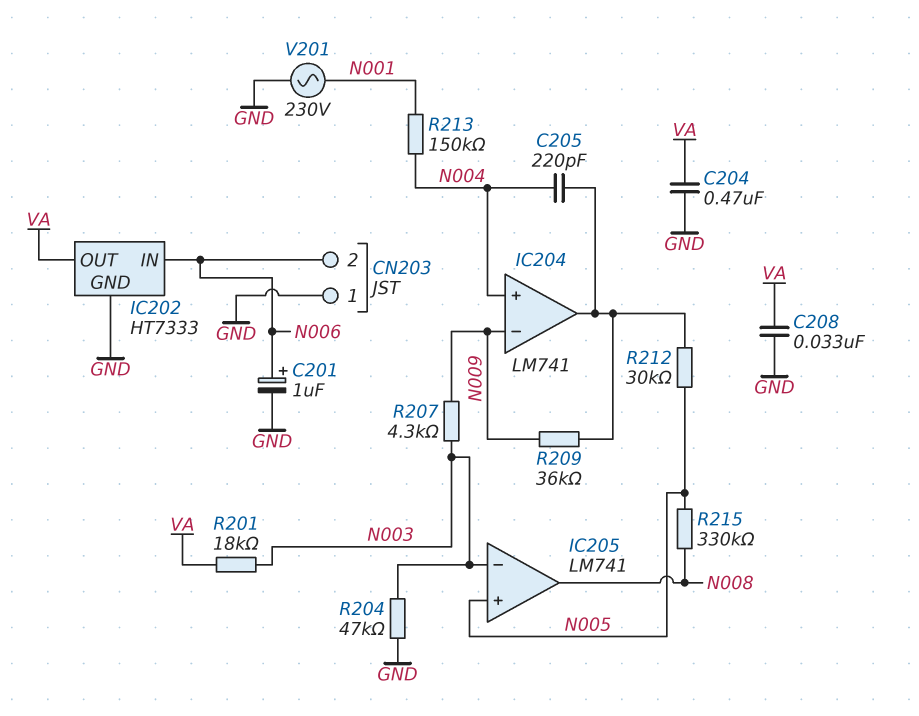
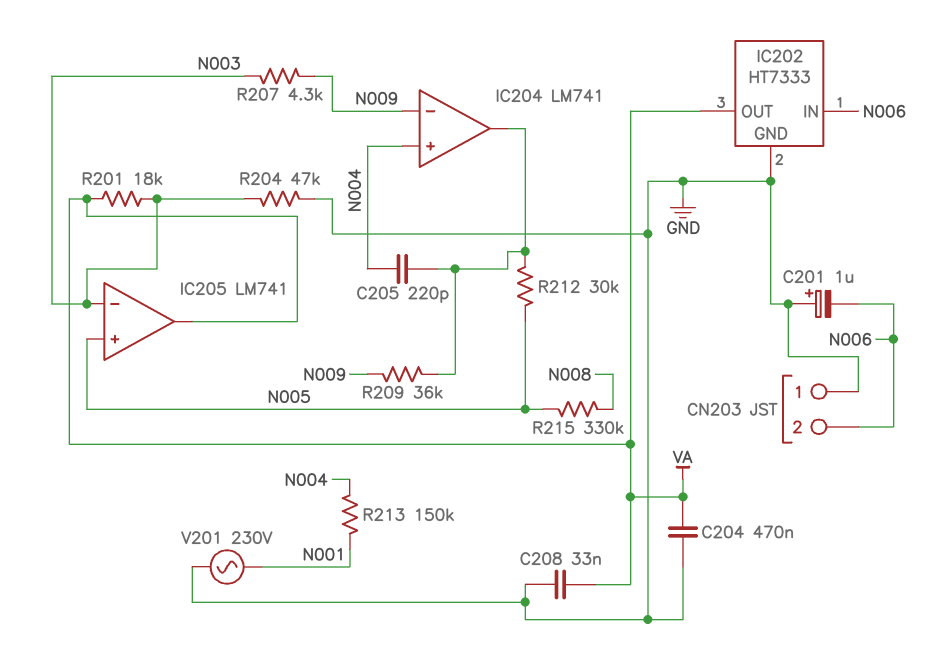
C201: 1uF (plus N006, minus GND) -> 1uF (plus GND, minus N006)
IC205 pin out: N008 -> VA

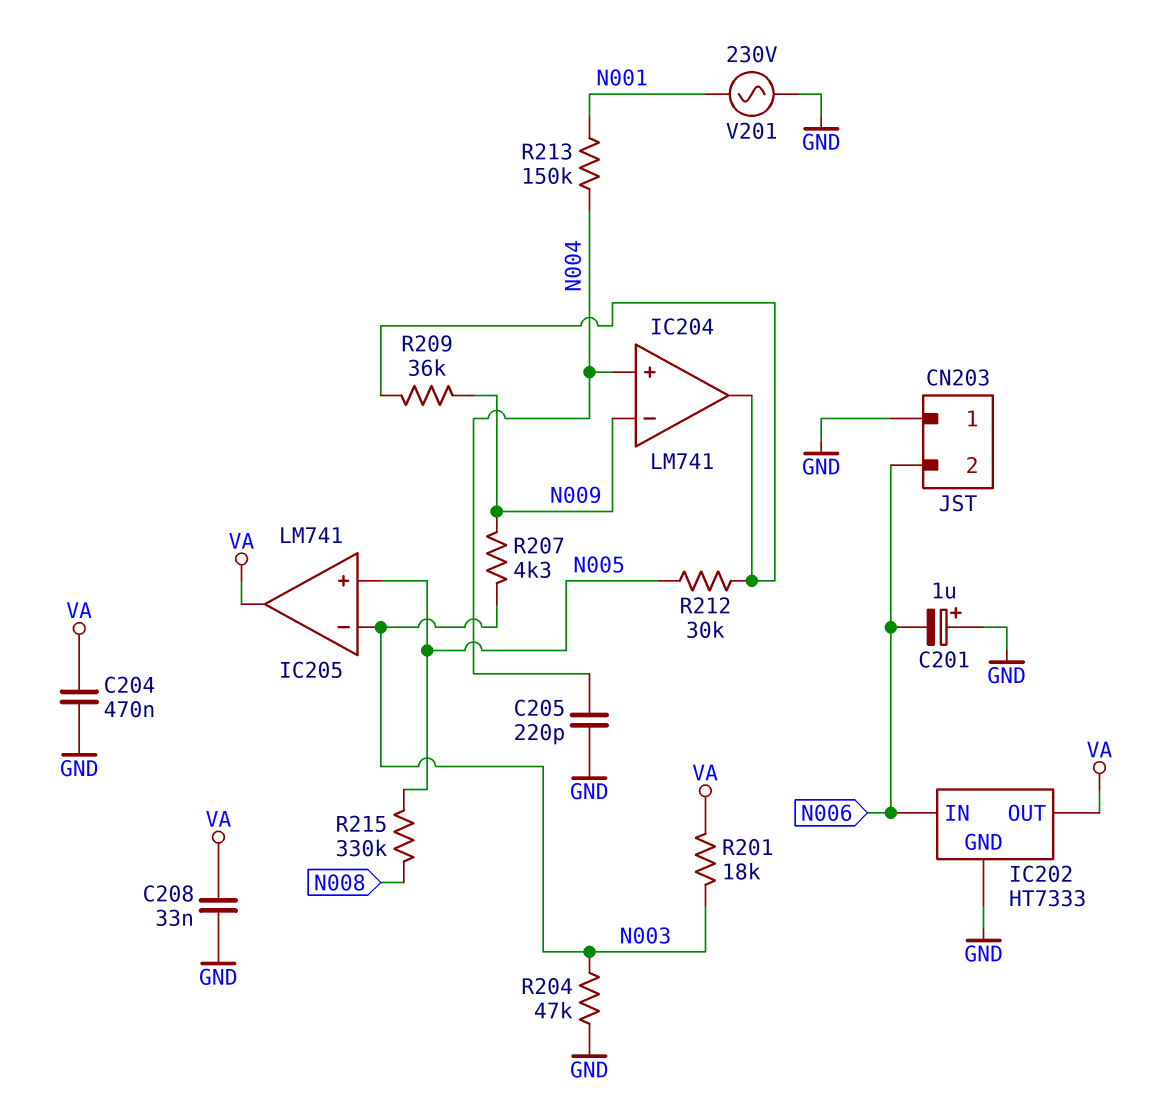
C205: 220pF (IC204/out, N004) -> 220pF (GND, N004)

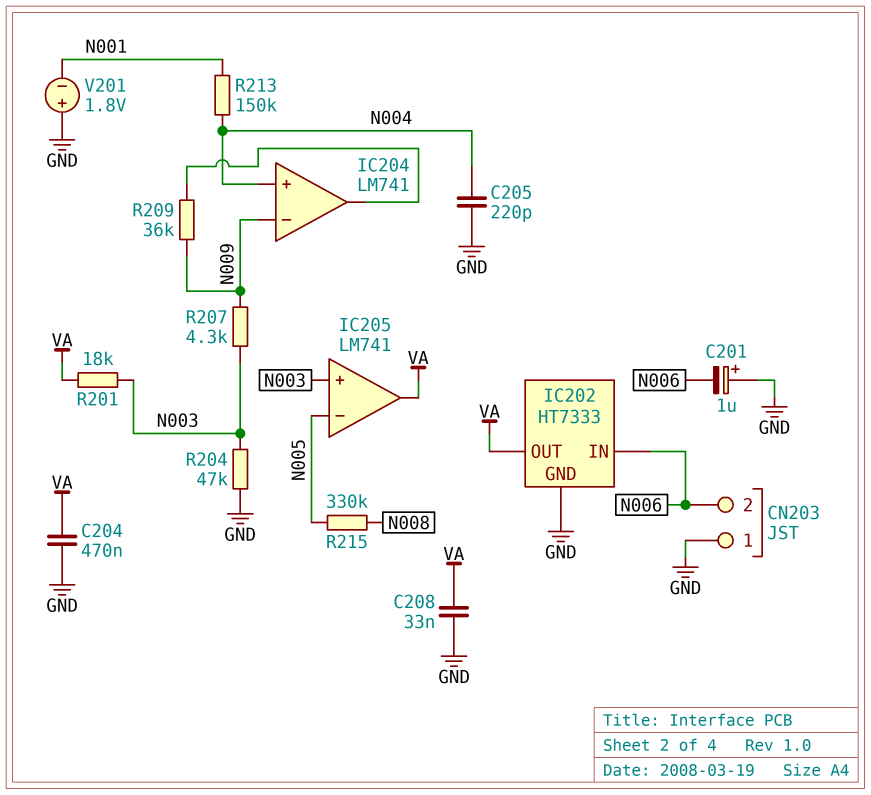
IC205 pin in+: N005 -> N003
IC205 pin in-: N003 -> N005
R212: 30k (IC204/out, N005) -> none
V201: AC 230V (GND, N001) -> 1.8V (plus GND, minus N001)

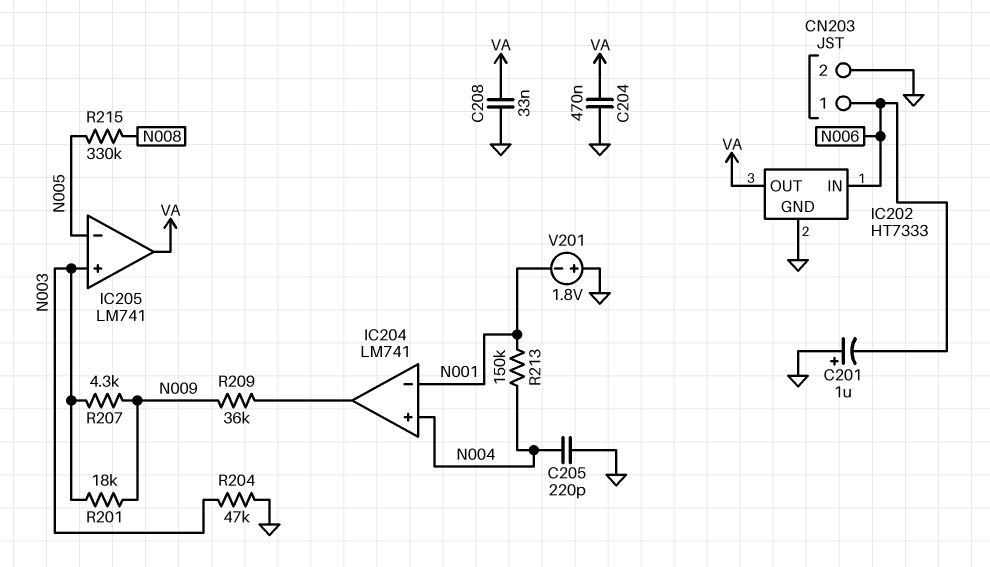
CN203 pin 1: GND -> N006
CN203 pin 2: N006 -> GND
IC204 pin in-: N009 -> N001
R201: 18k (N003, VA) -> 18k (N003, N009)

